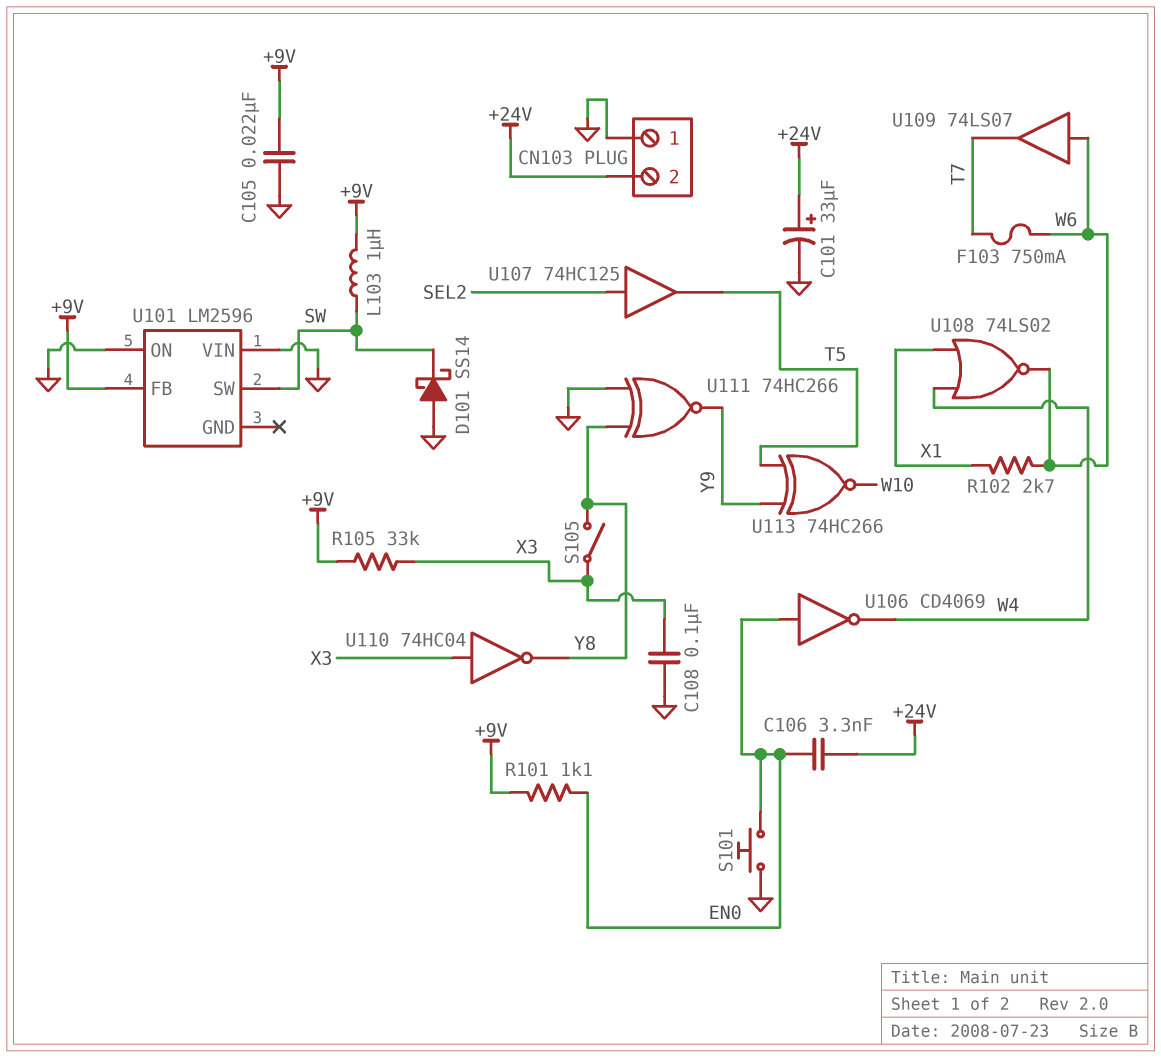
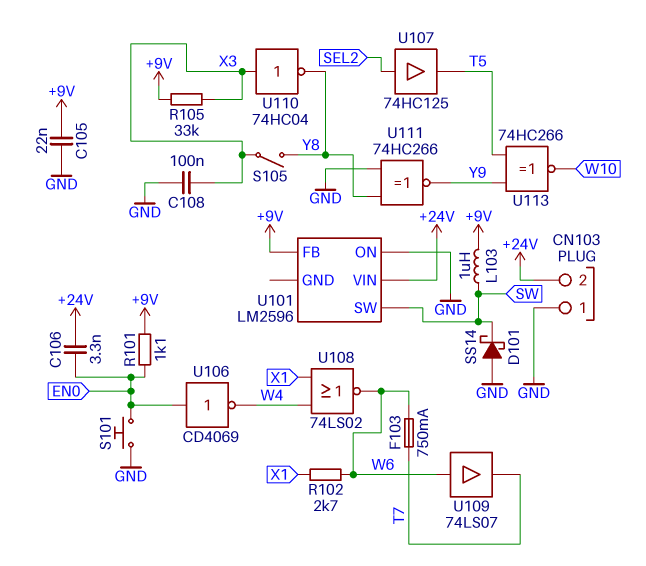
C101: 33uF (plus +24V, minus GND) -> none
U101 pin VIN: GND -> +24V

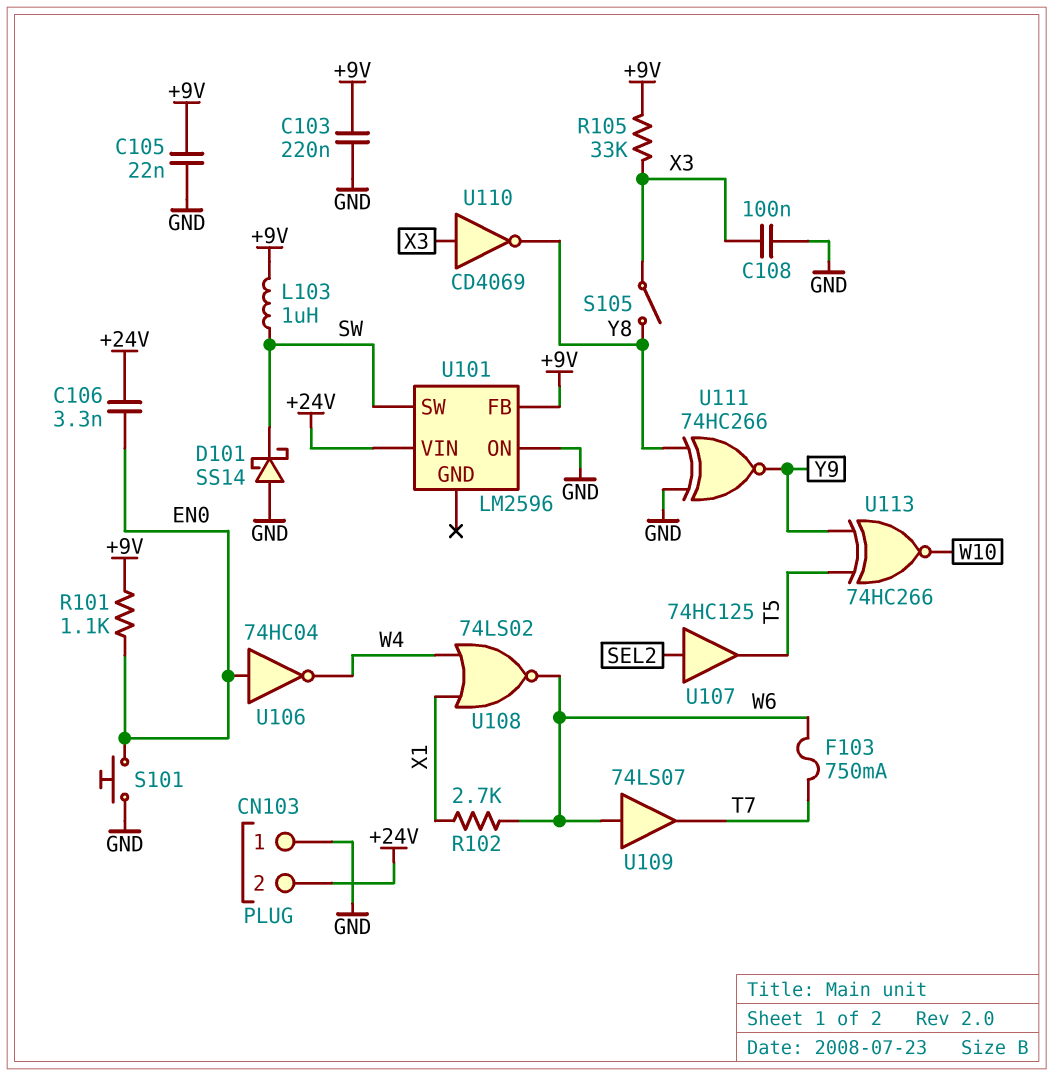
C103: none -> 220nF (+9V, GND)
U106: NOT CD4069 (in EN0, out W4) -> NOT 74HC04 (in EN0, out W4)
U110: NOT 74HC04 (in X3, out Y8) -> NOT CD4069 (in X3, out Y8)

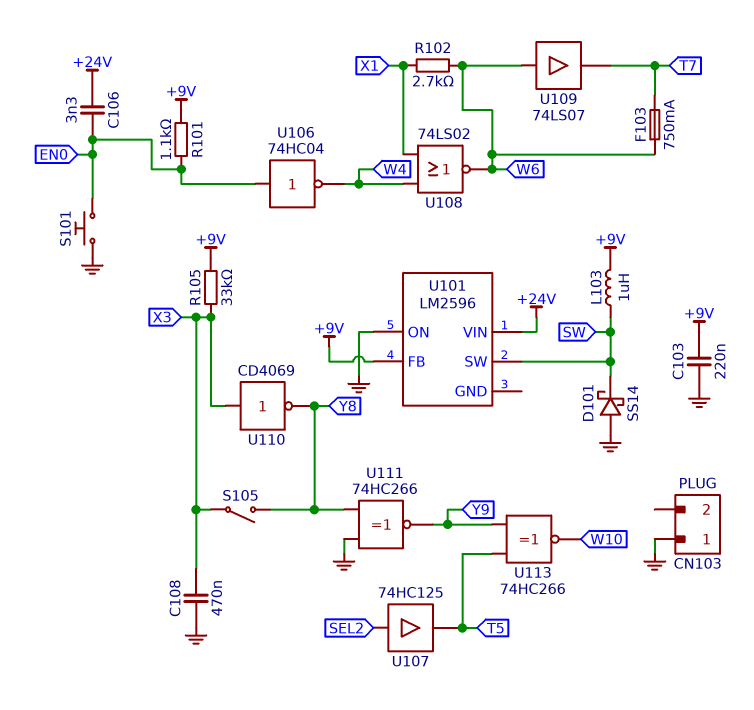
C105: 22nF (+9V, GND) -> none
C108: 100nF (GND, X3) -> 470nF (GND, X3)
CN103 pin 2: +24V -> none

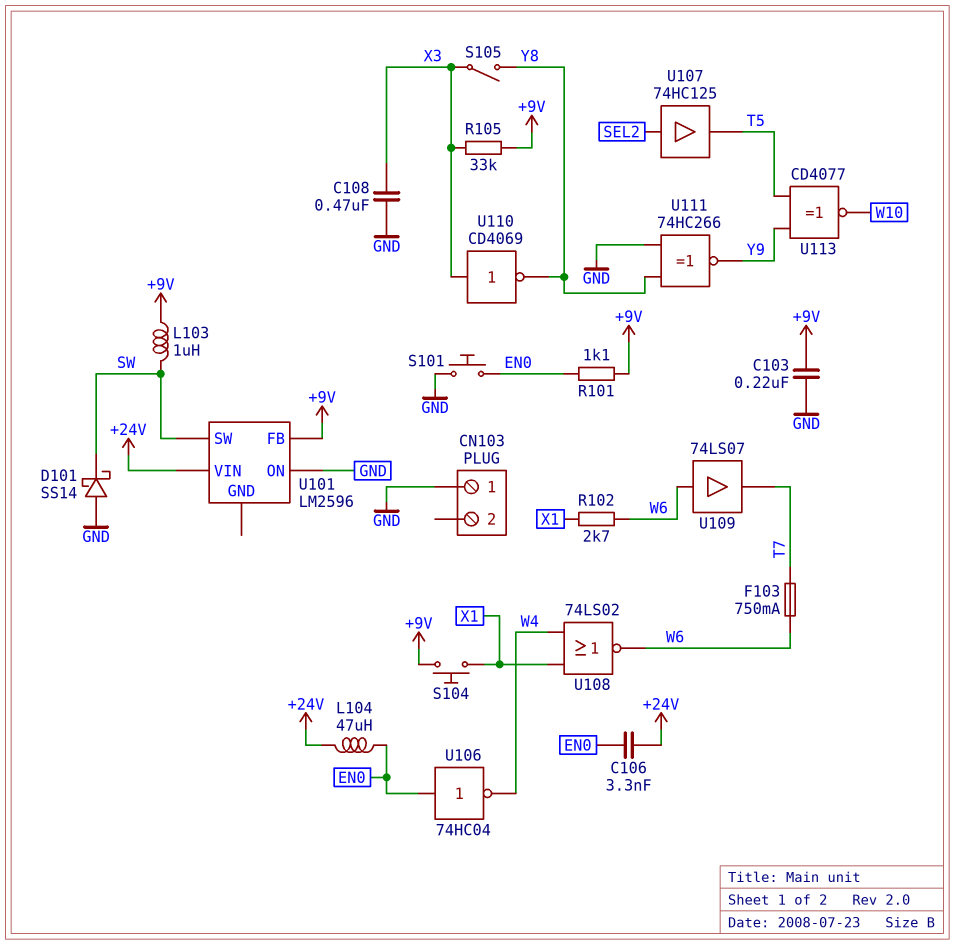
L104: none -> 47uH (+24V, EN0)
S104: none -> button (+9V, X1)
U113: XNOR 74HC266 (in T5, in Y9, out W10) -> XNOR CD4077 (in T5, in Y9, out W10)

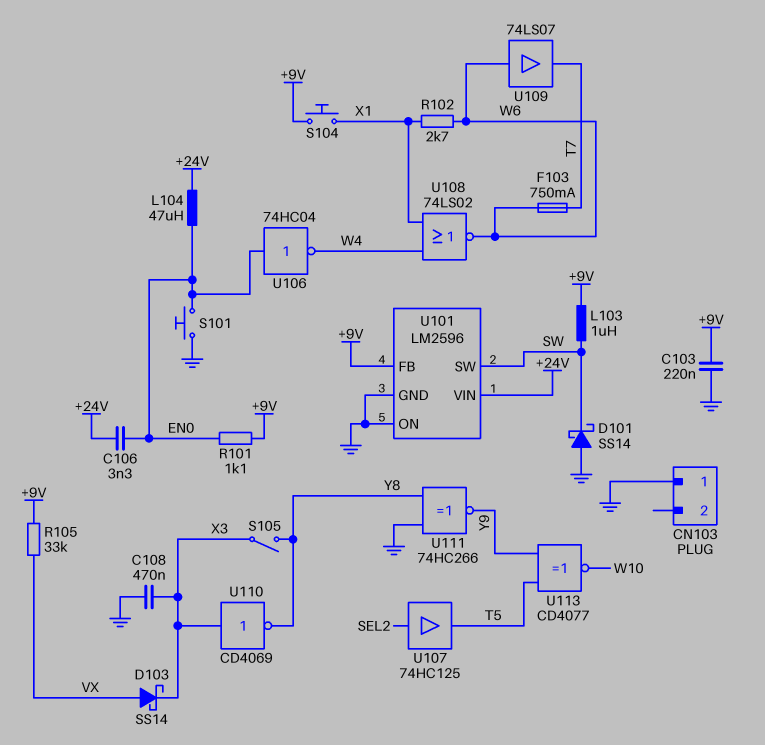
D103: none -> schottky SS14 (A VX, K X3)
R105: 33k (+9V, X3) -> 33k (+9V, VX)
U101 pin GND: none -> GND

